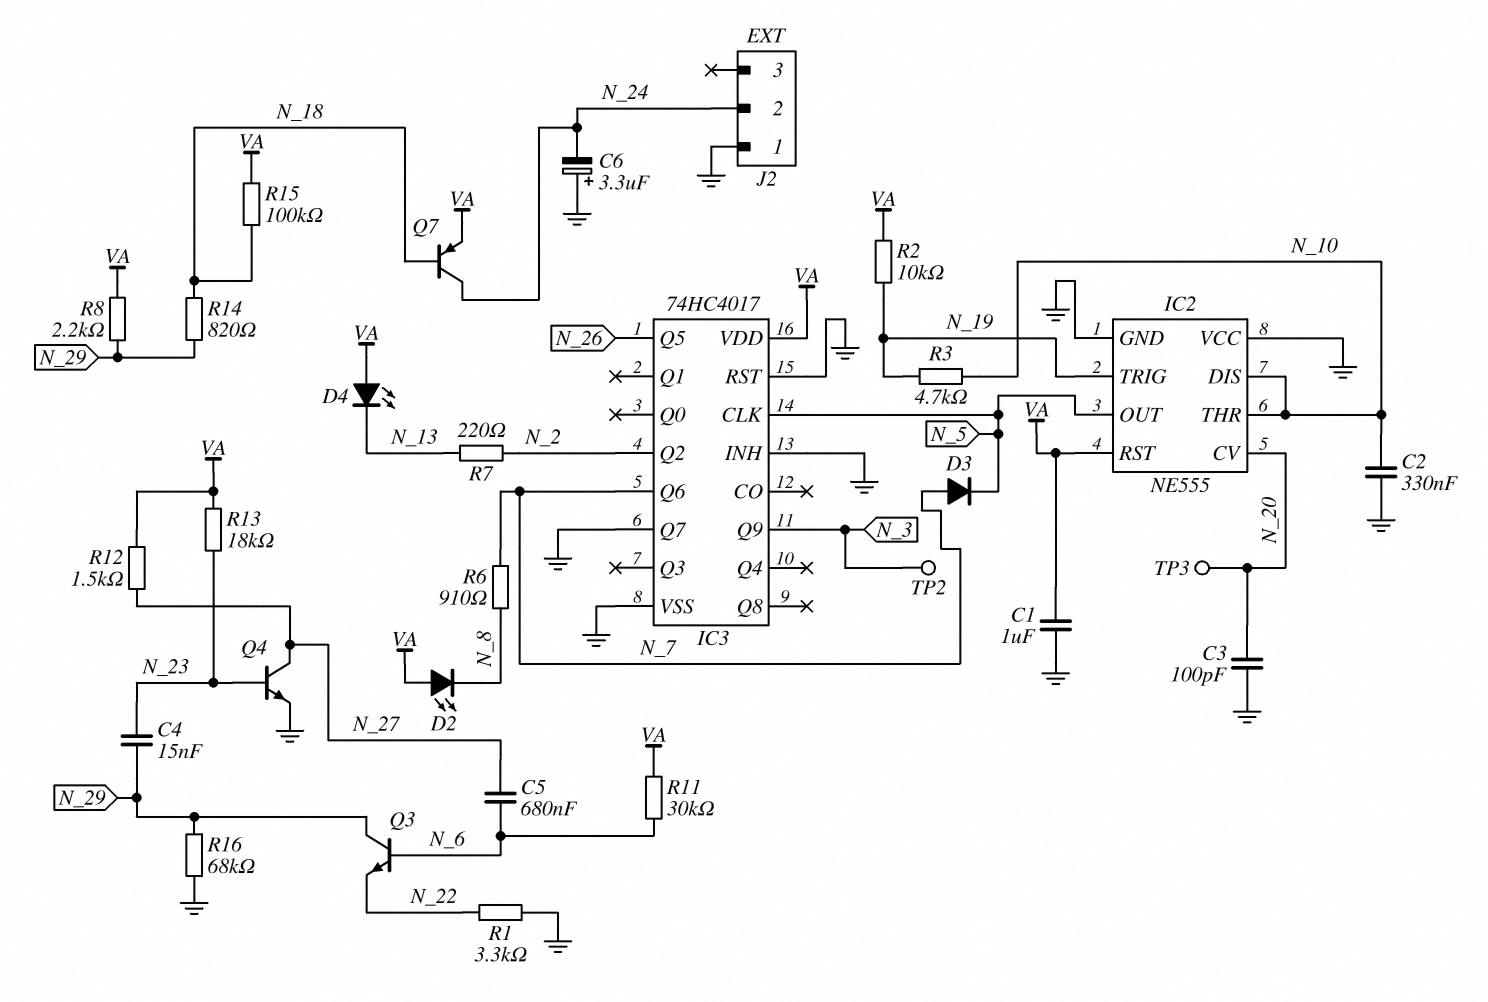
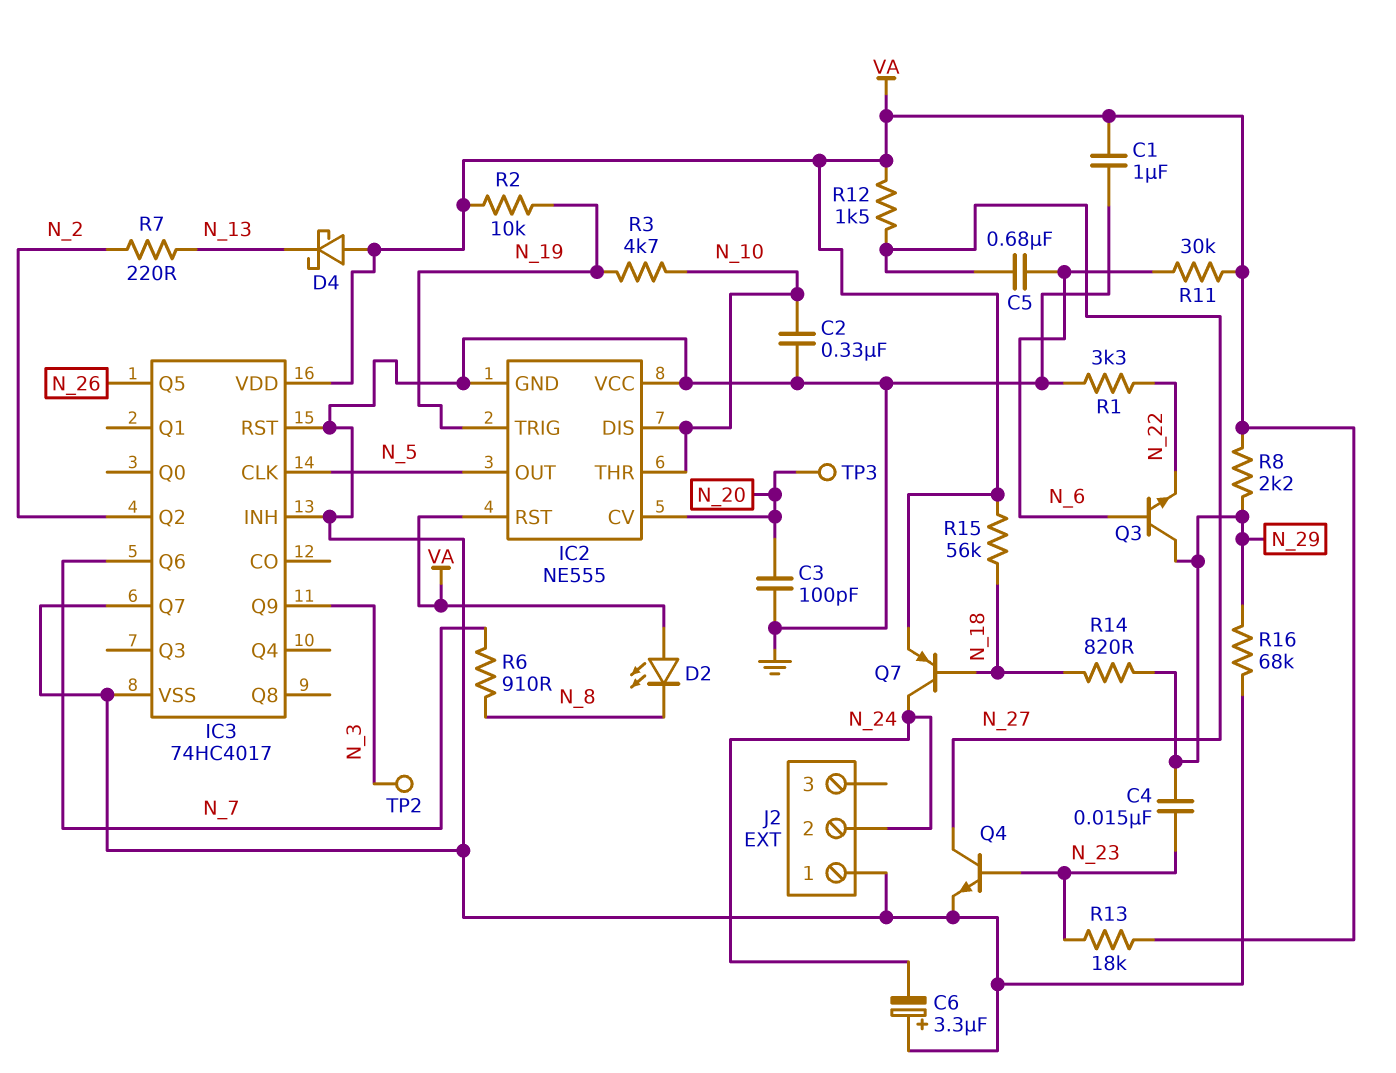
D3: diode (A N_7, K N_5) -> none
D4: LED (A VA, K N_13) -> schottky (A VA, K N_13)
R15: 100k (N_18, VA) -> 56k (N_18, VA)

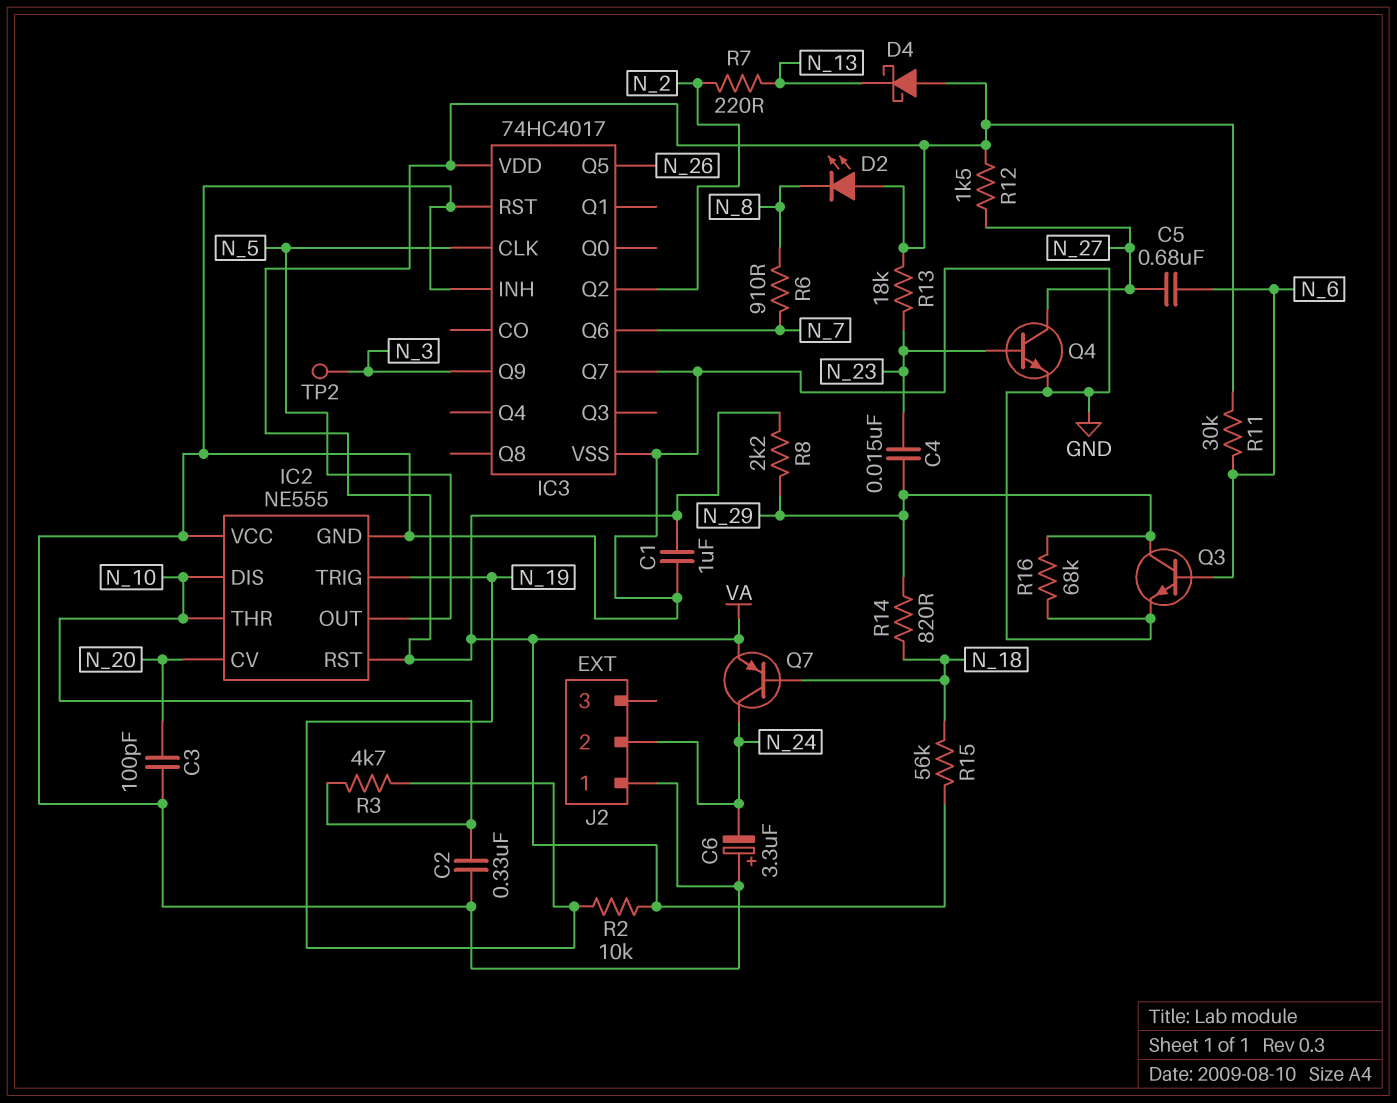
Q3: NPN (B N_6, C N_29, E N_22) -> NPN (B N_6, C N_29, E GND)
R1: 3.3k (GND, N_22) -> none
TP3: test point (N_20) -> none

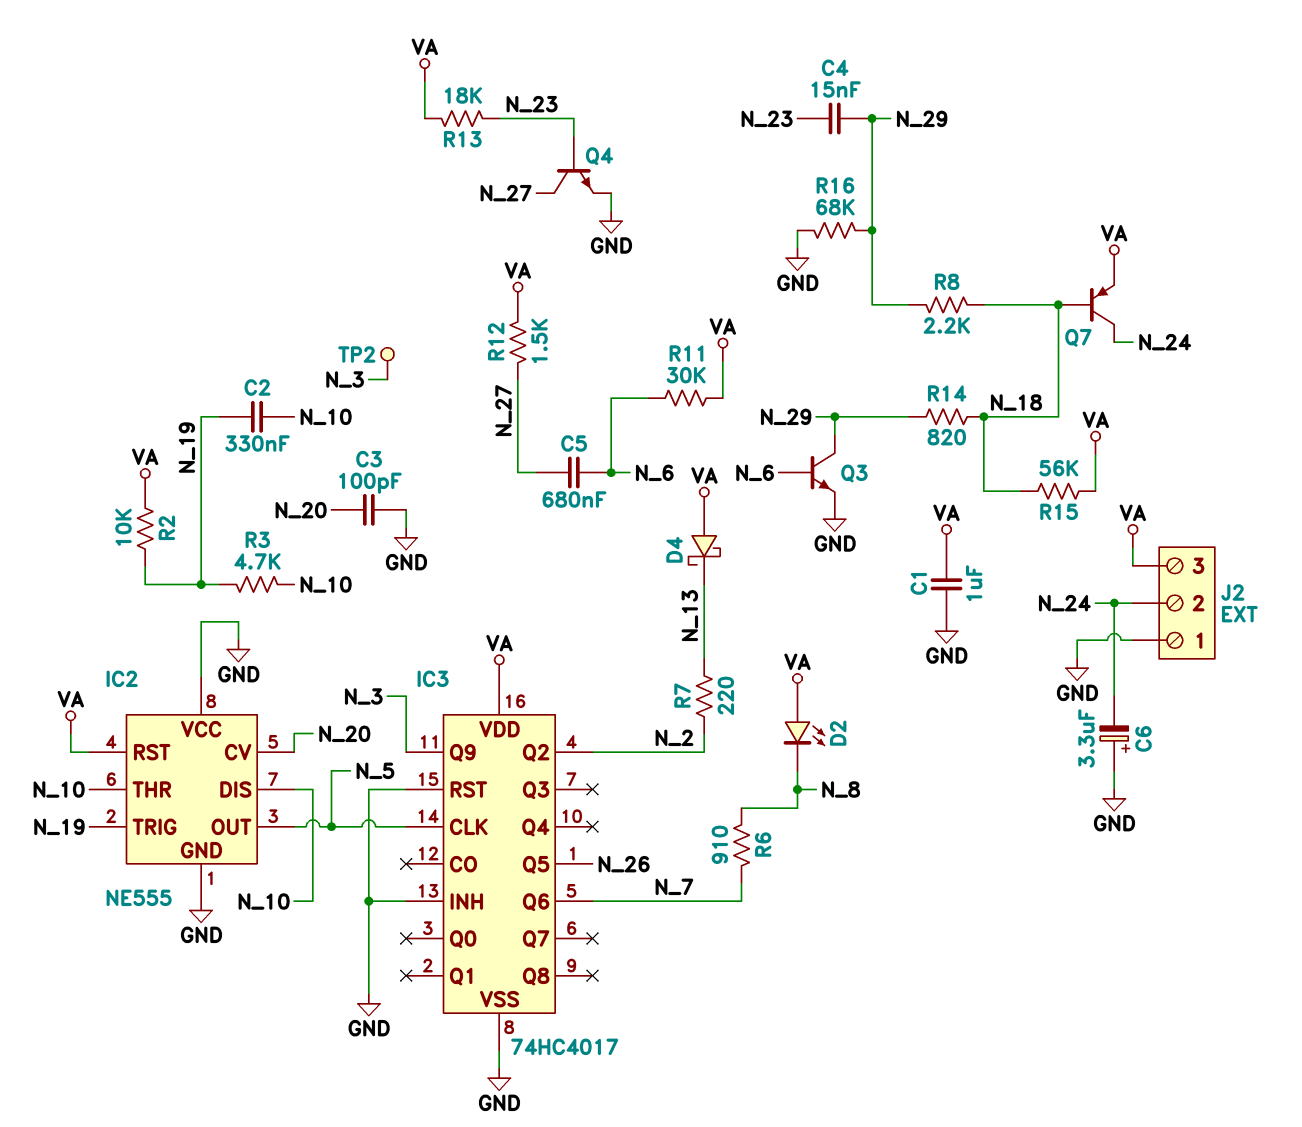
C2: 330nF (GND, N_10) -> 330nF (N_10, N_19)
IC3 pin Q7: GND -> none
J2 pin 3: none -> VA
R8: 2.2k (N_29, VA) -> 2.2k (N_18, N_29)

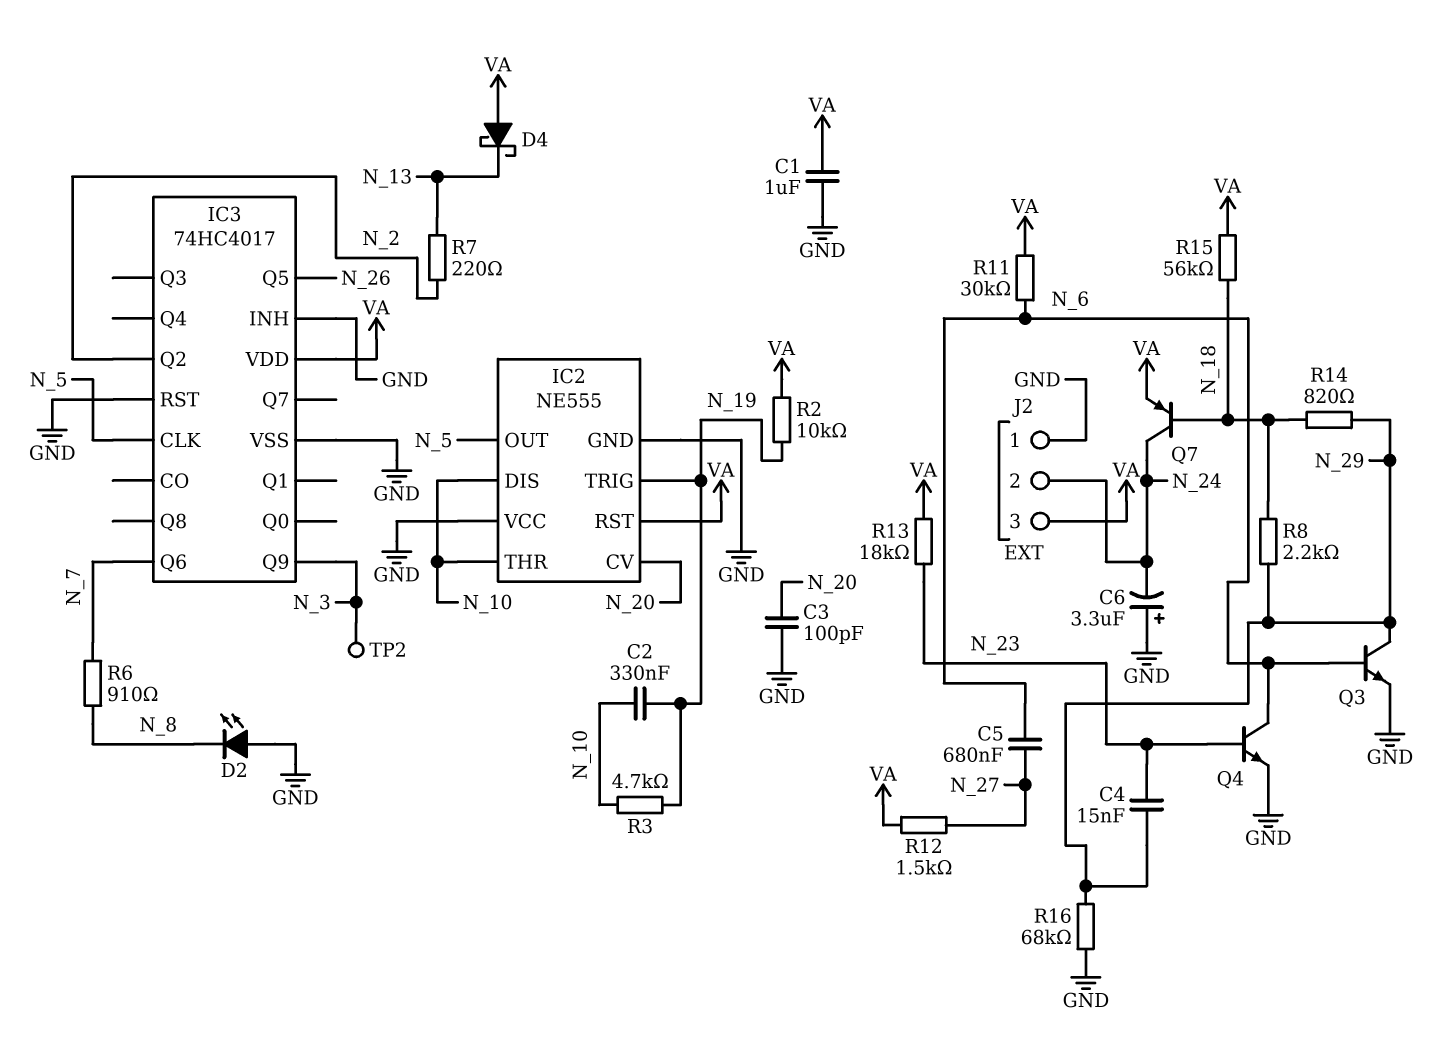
D2: LED (A VA, K N_8) -> LED (A GND, K N_8)
Q4: NPN (B N_23, C N_27, E GND) -> NPN (B N_23, C N_6, E GND)

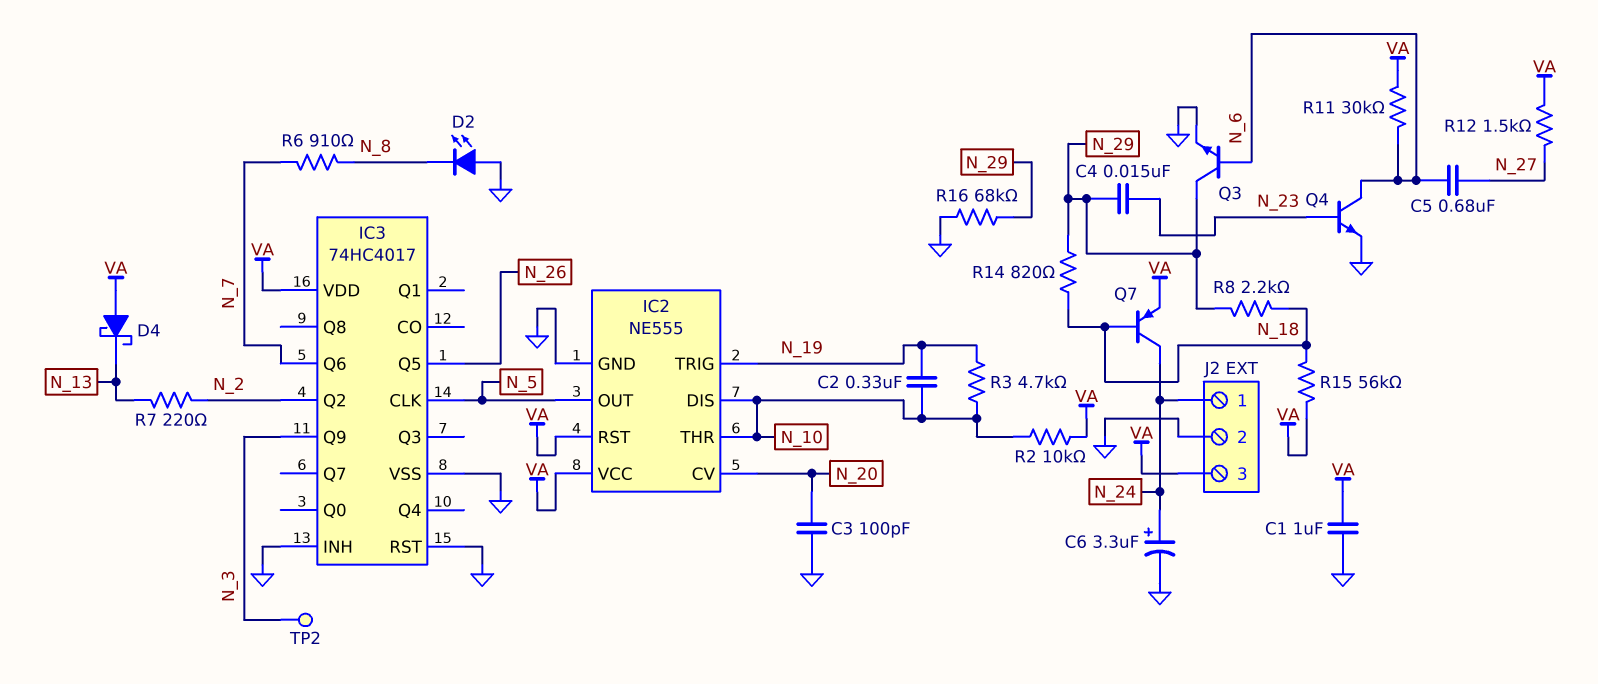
C6: 3.3uF (plus GND, minus N_24) -> 3.3uF (plus N_24, minus GND)
IC2 pin VCC: GND -> VA
J2 pin 1: GND -> N_24
J2 pin 2: N_24 -> GND
R2: 10k (N_19, VA) -> 10k (N_10, VA)
R13: 18k (N_23, VA) -> none

